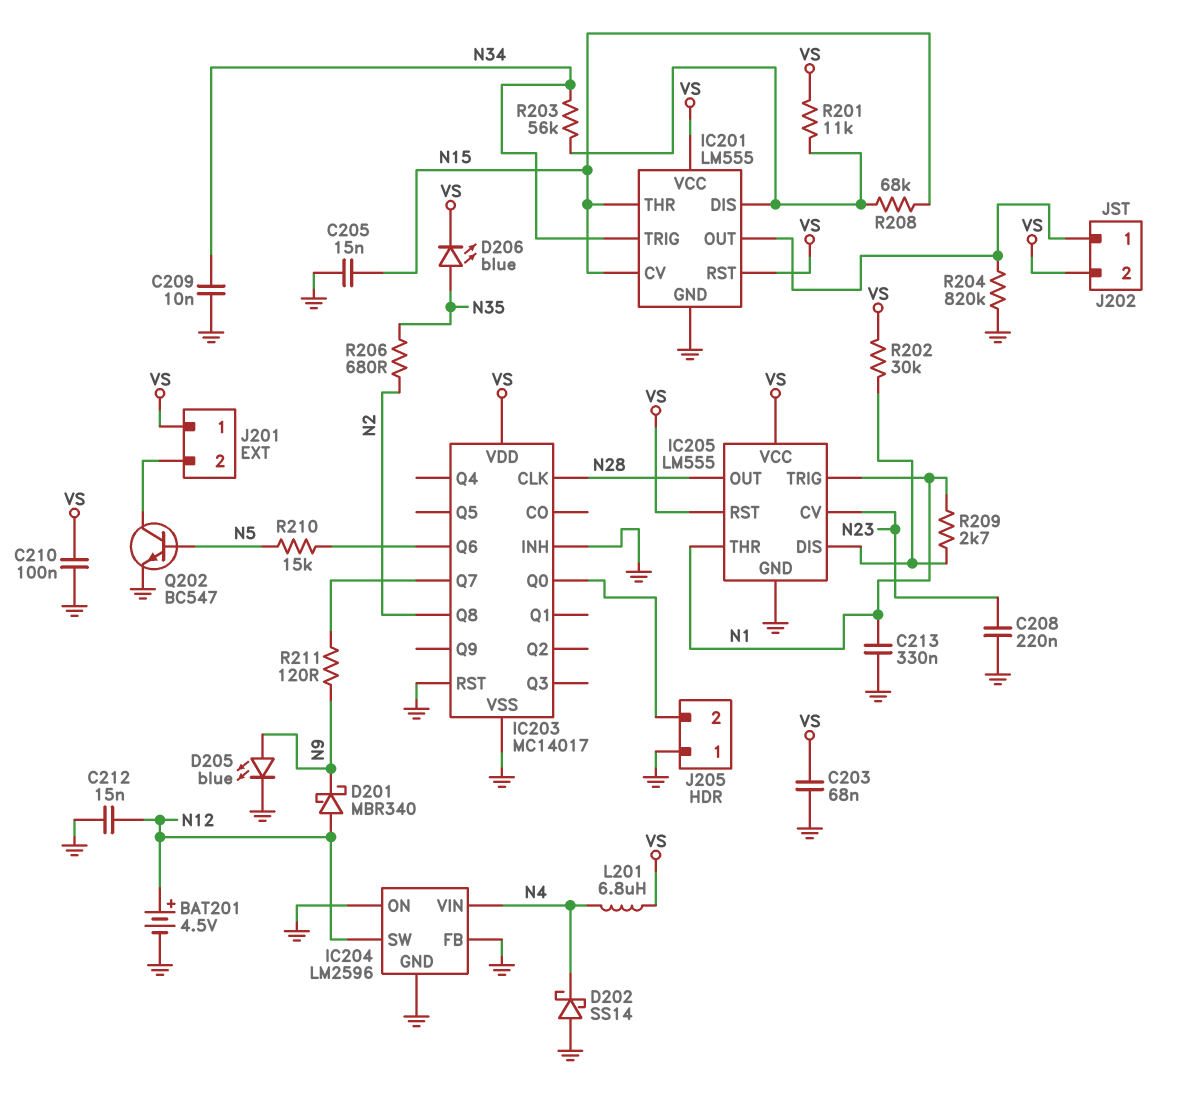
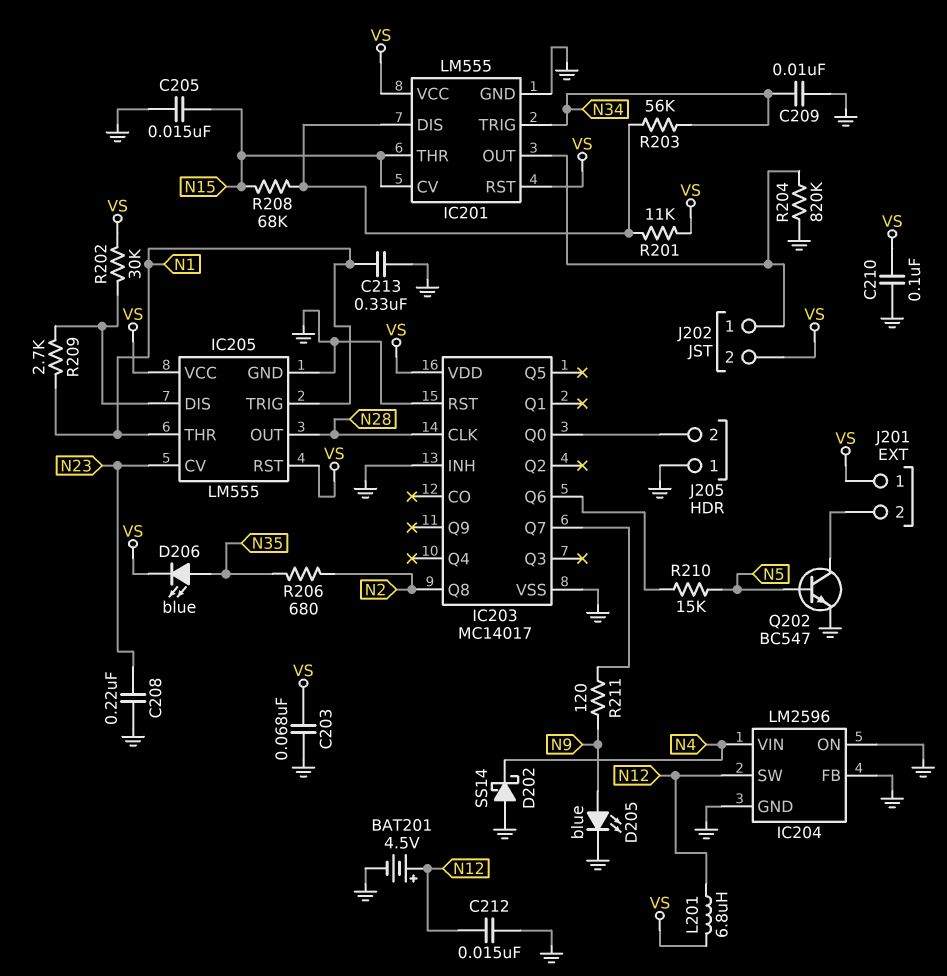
D201: schottky MBR340 (A N12, K N9) -> none
L201: 6.8uH (N4, VS) -> 6.8uH (N12, VS)

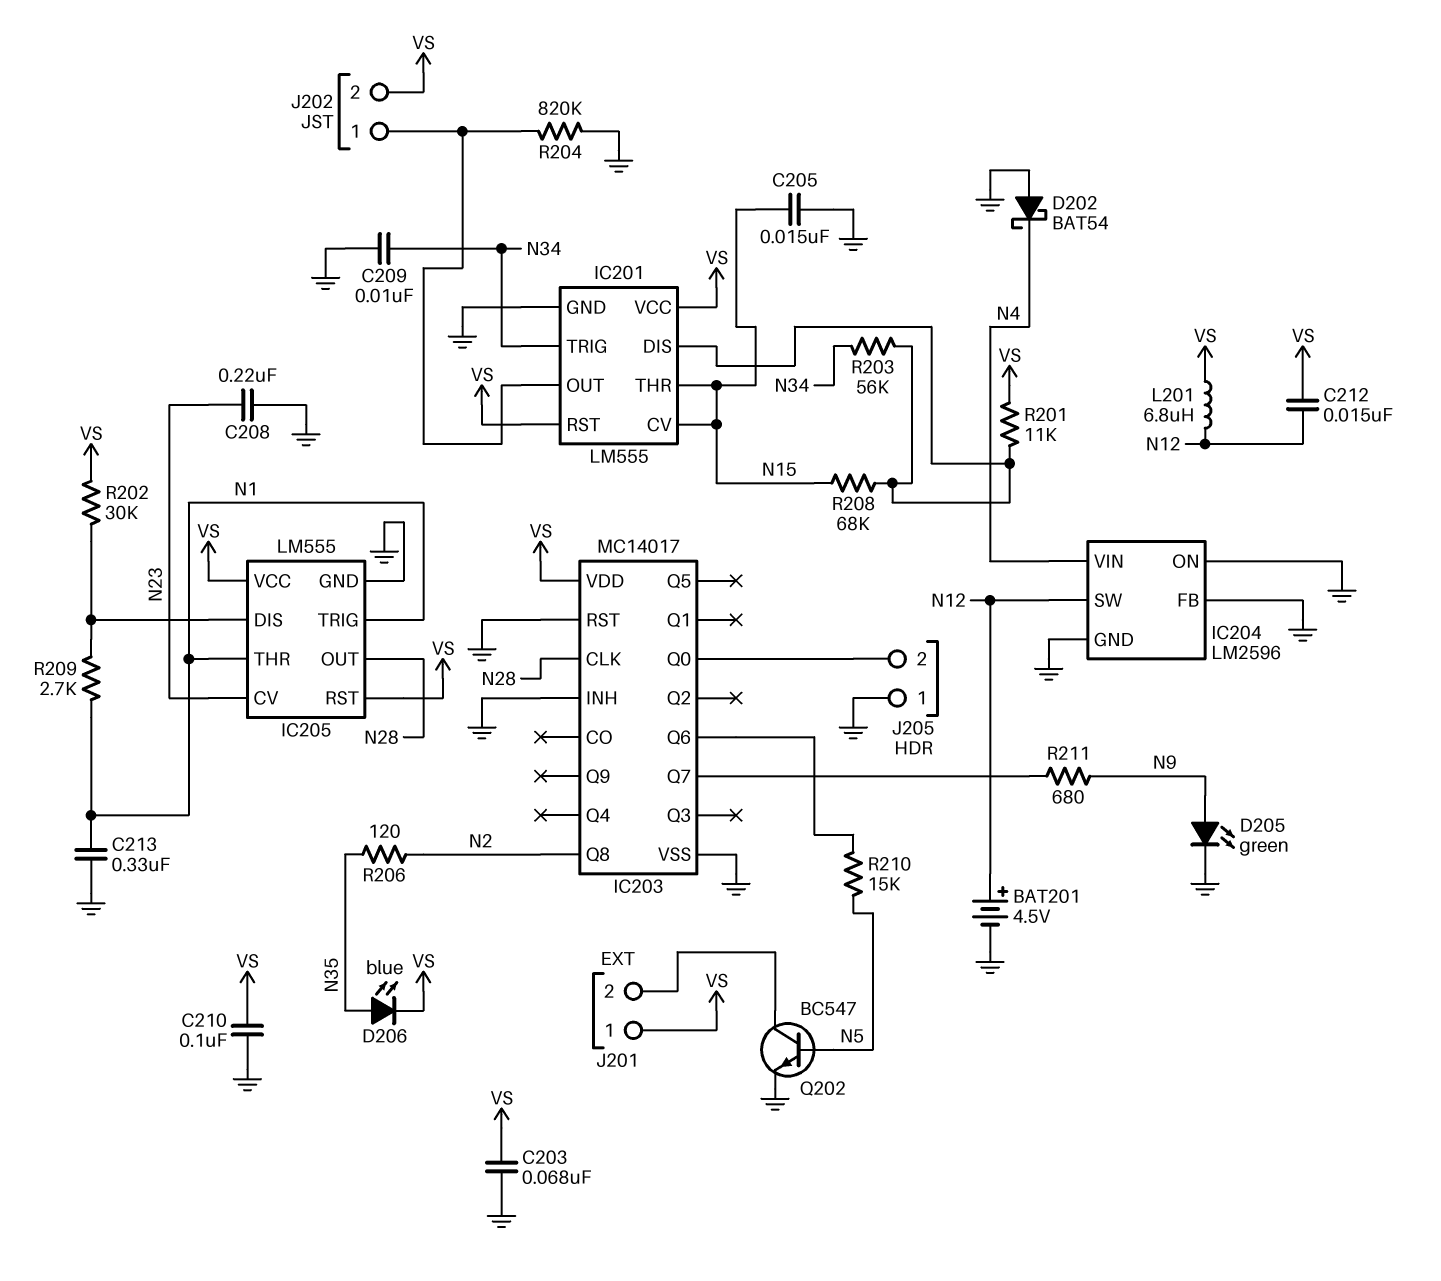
C212: 15nF (GND, N12) -> 15nF (N12, VS)
D202: schottky SS14 (A GND, K N4) -> schottky BAT54 (A GND, K N4)
D205: LED blue (A N9, K GND) -> LED green (A N9, K GND)
R206: 680 (N2, N35) -> 120 (N2, N35)
R211: 120 (IC203/Q7, N9) -> 680 (IC203/Q7, N9)

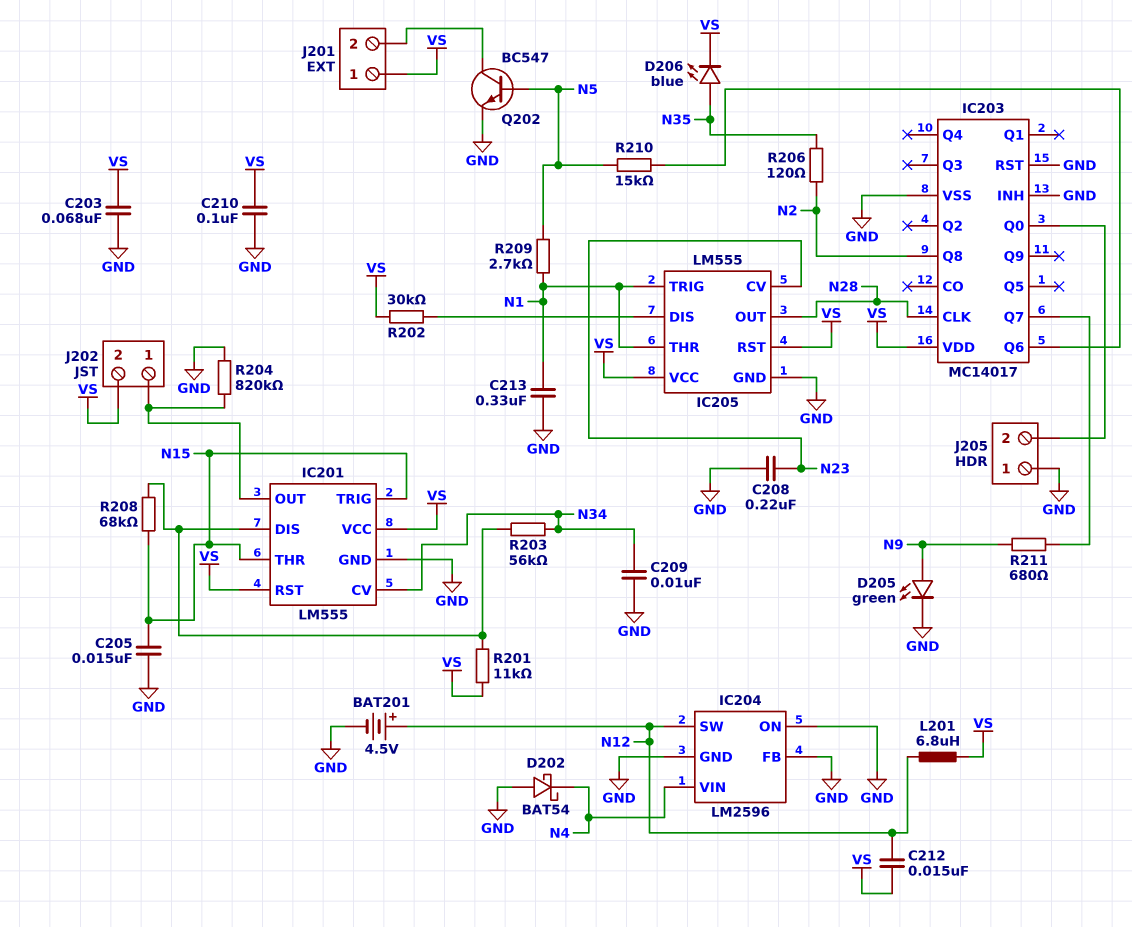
IC201 pin CV: N15 -> N34
IC201 pin TRIG: N34 -> N15
R209: 2.7k (IC205/DIS, N1) -> 2.7k (N1, N5)

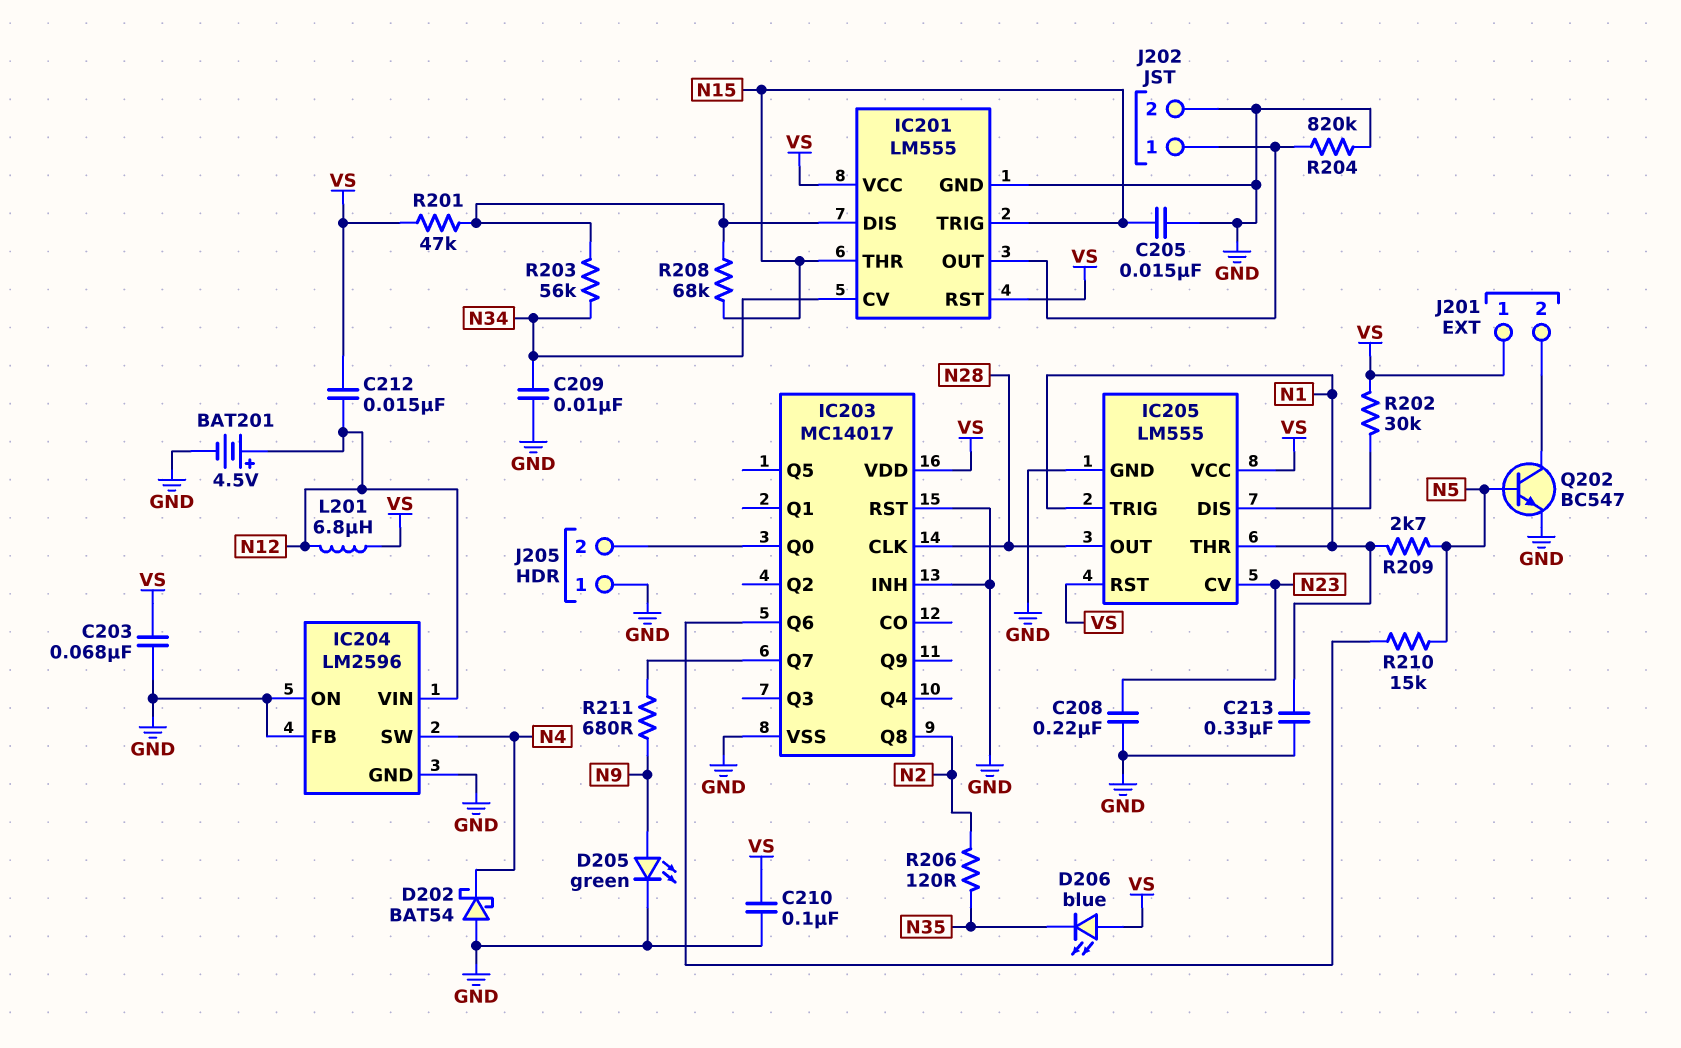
D206: LED blue (A N35, K VS) -> LED blue (A VS, K N35)
IC204 pin SW: N12 -> N4
IC204 pin VIN: N4 -> N12
J202 pin 2: VS -> GND
R201: 11k (IC201/DIS, VS) -> 47k (IC201/DIS, VS)

